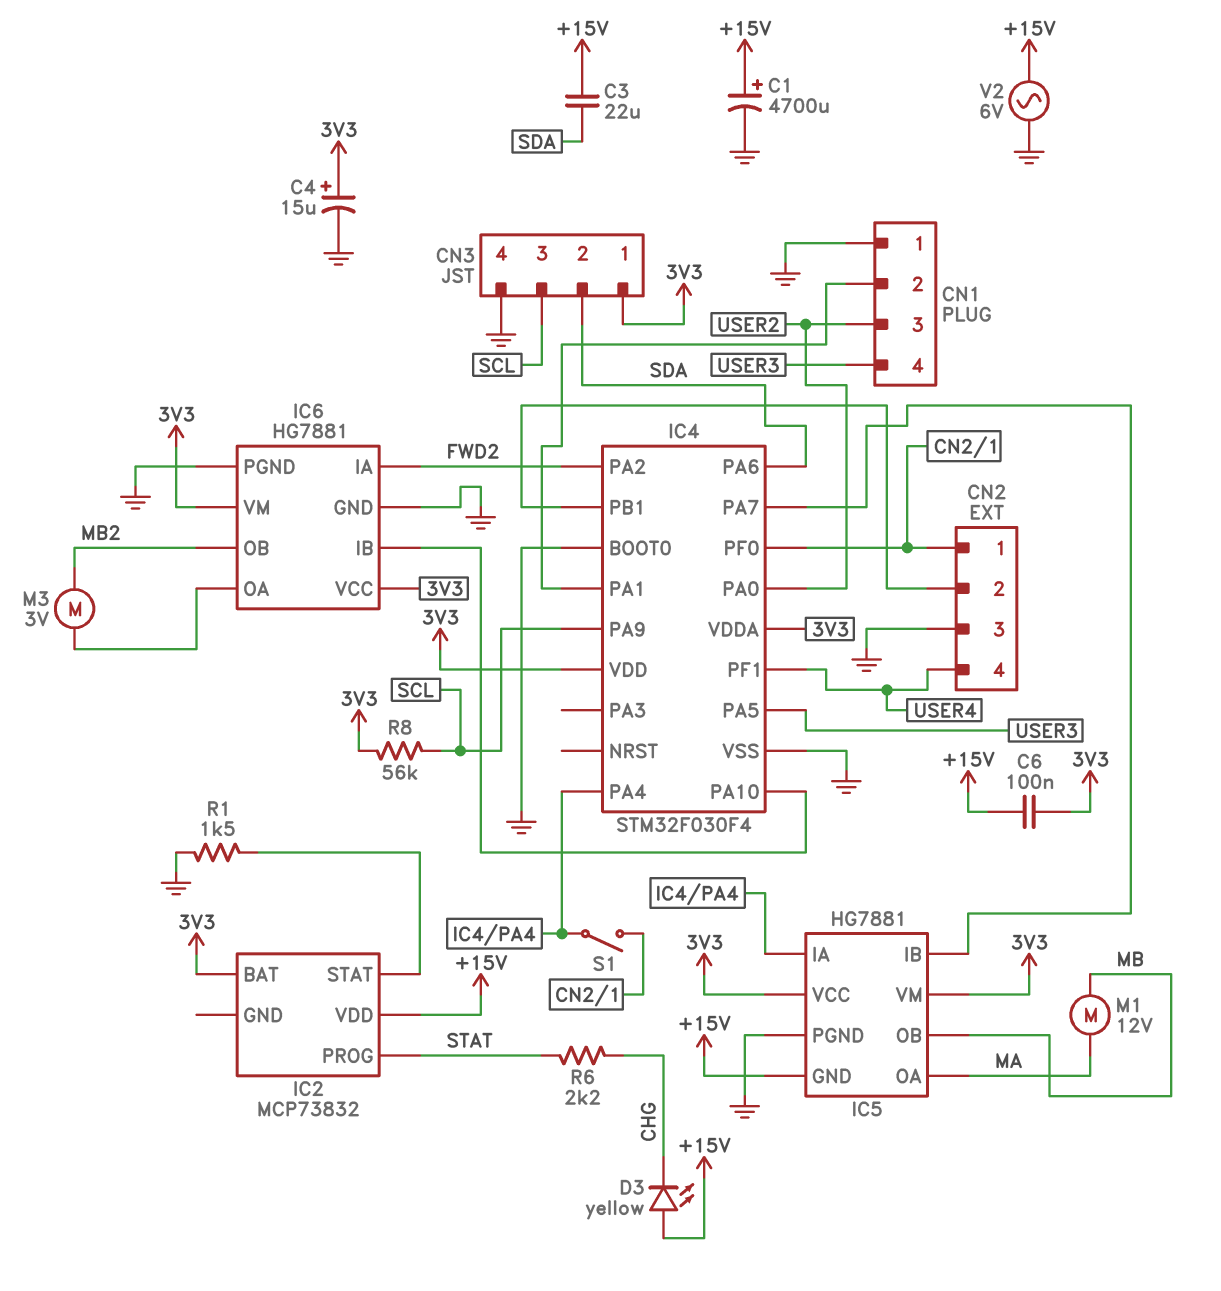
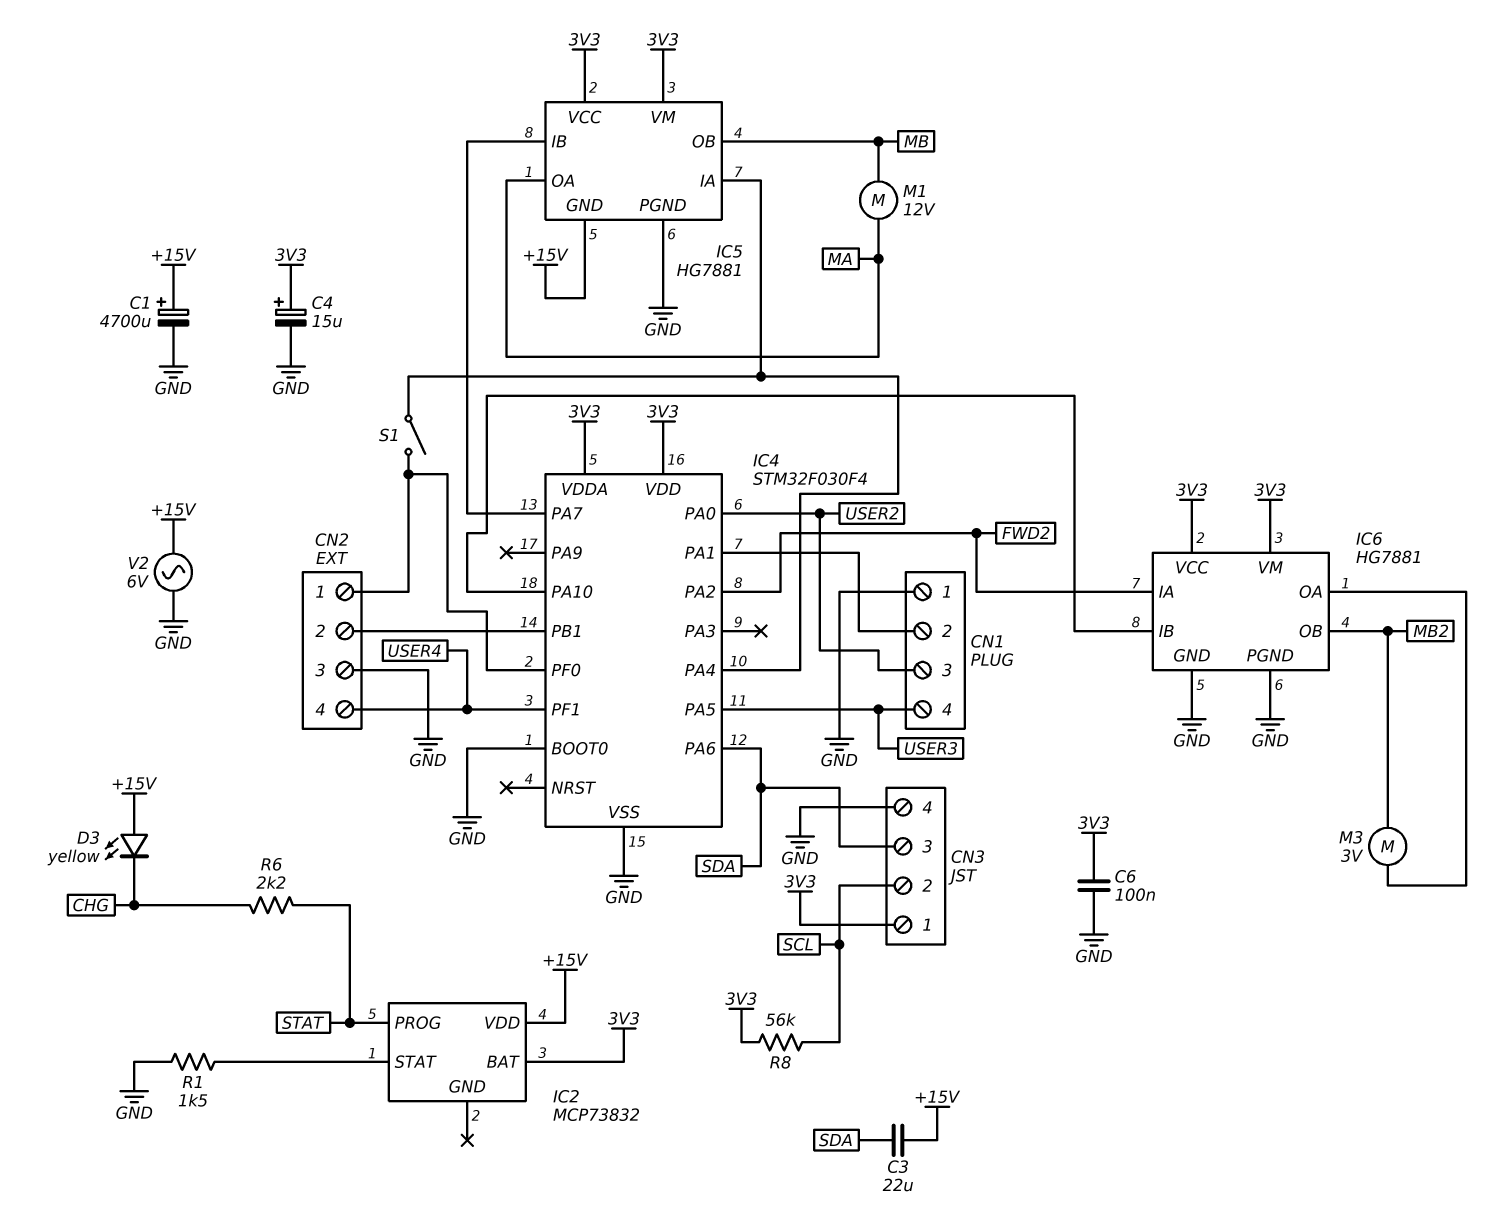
C6: 100nF (+15V, 3V3) -> 100nF (3V3, GND)
CN3 pin 2: SDA -> SCL
CN3 pin 3: SCL -> SDA
IC4 pin PA9: SCL -> none

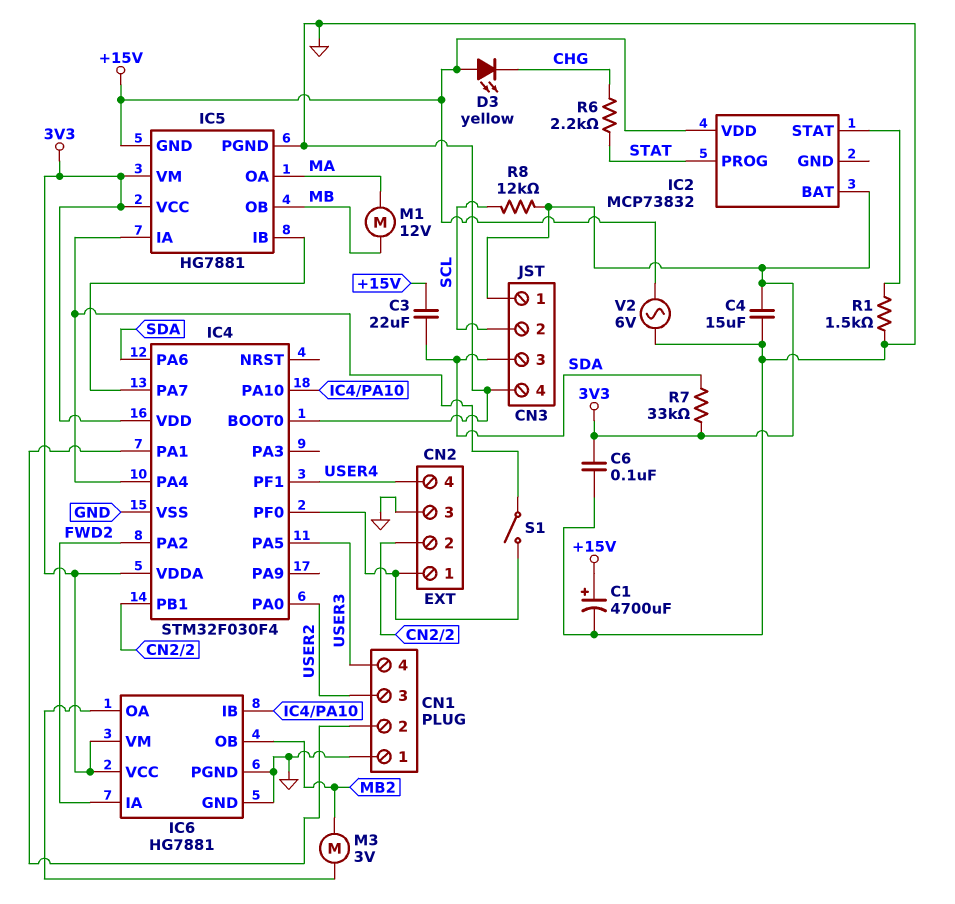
C4: 15uF (plus 3V3, minus GND) -> 15uF (3V3, GND)
R7: none -> 33k (3V3, SDA)
R8: 56k (3V3, SCL) -> 12k (3V3, SCL)

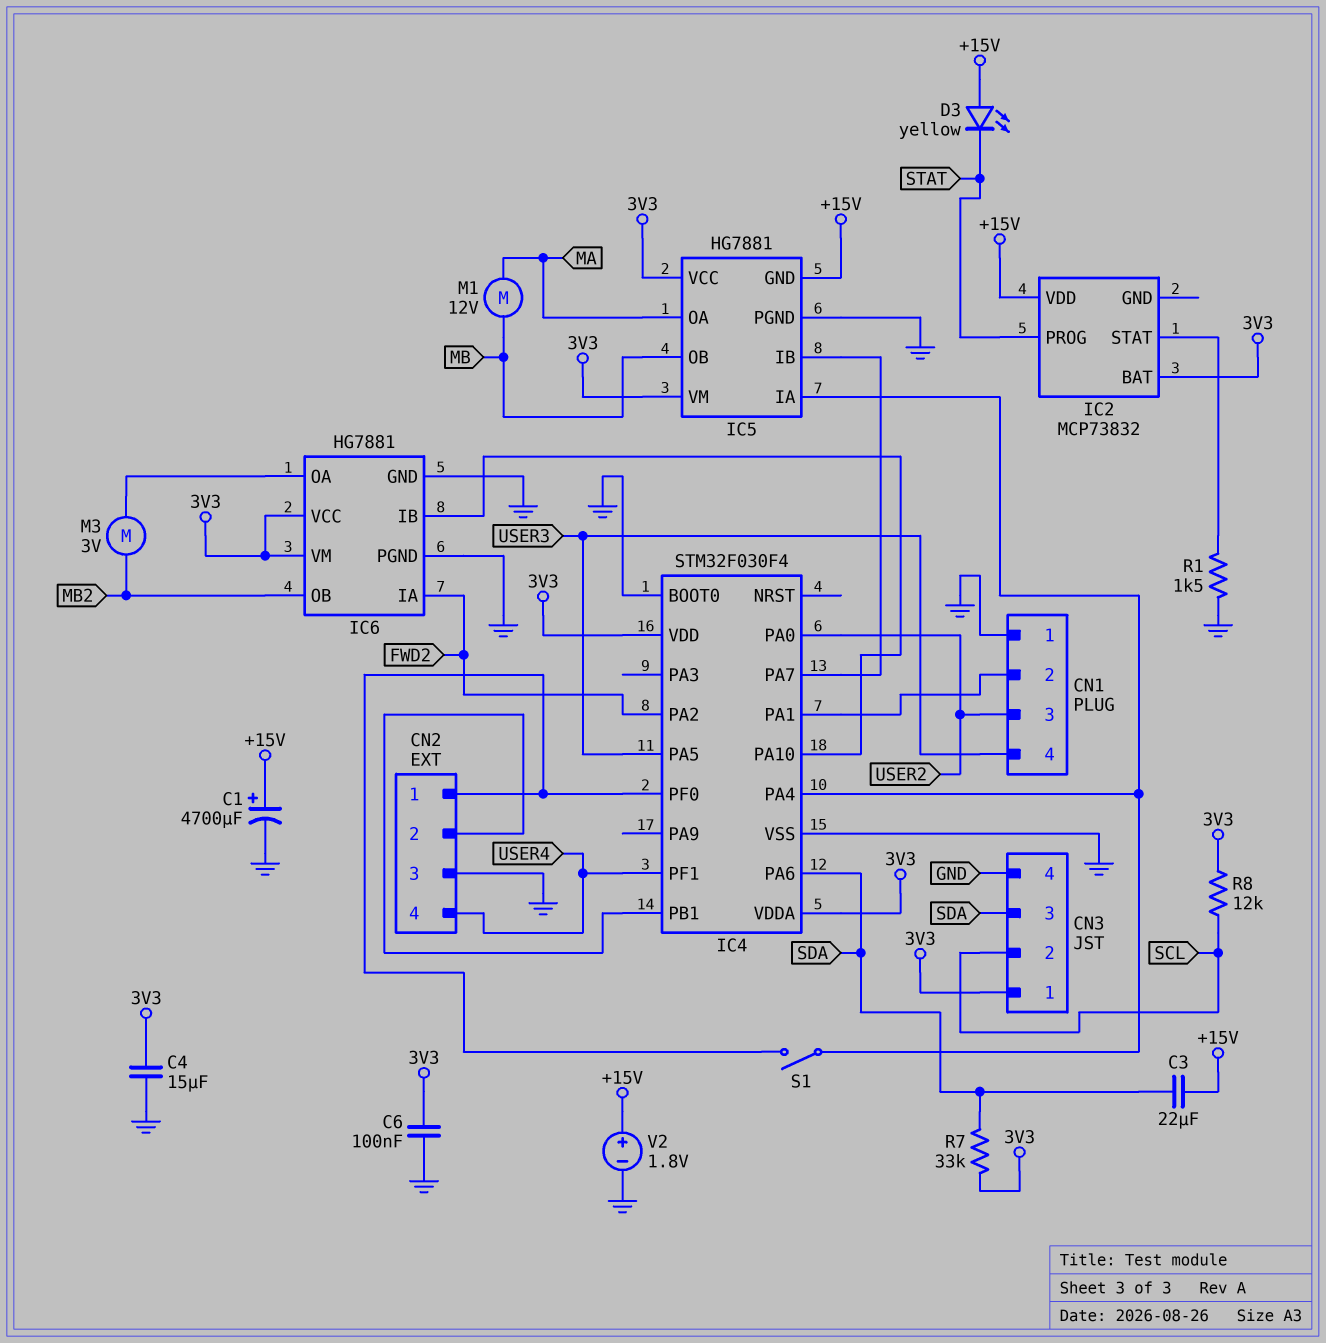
D3: LED yellow (A +15V, K CHG) -> LED yellow (A +15V, K STAT)
R6: 2.2k (CHG, STAT) -> none
V2: AC 6V (+15V, GND) -> 1.8V (plus +15V, minus GND)

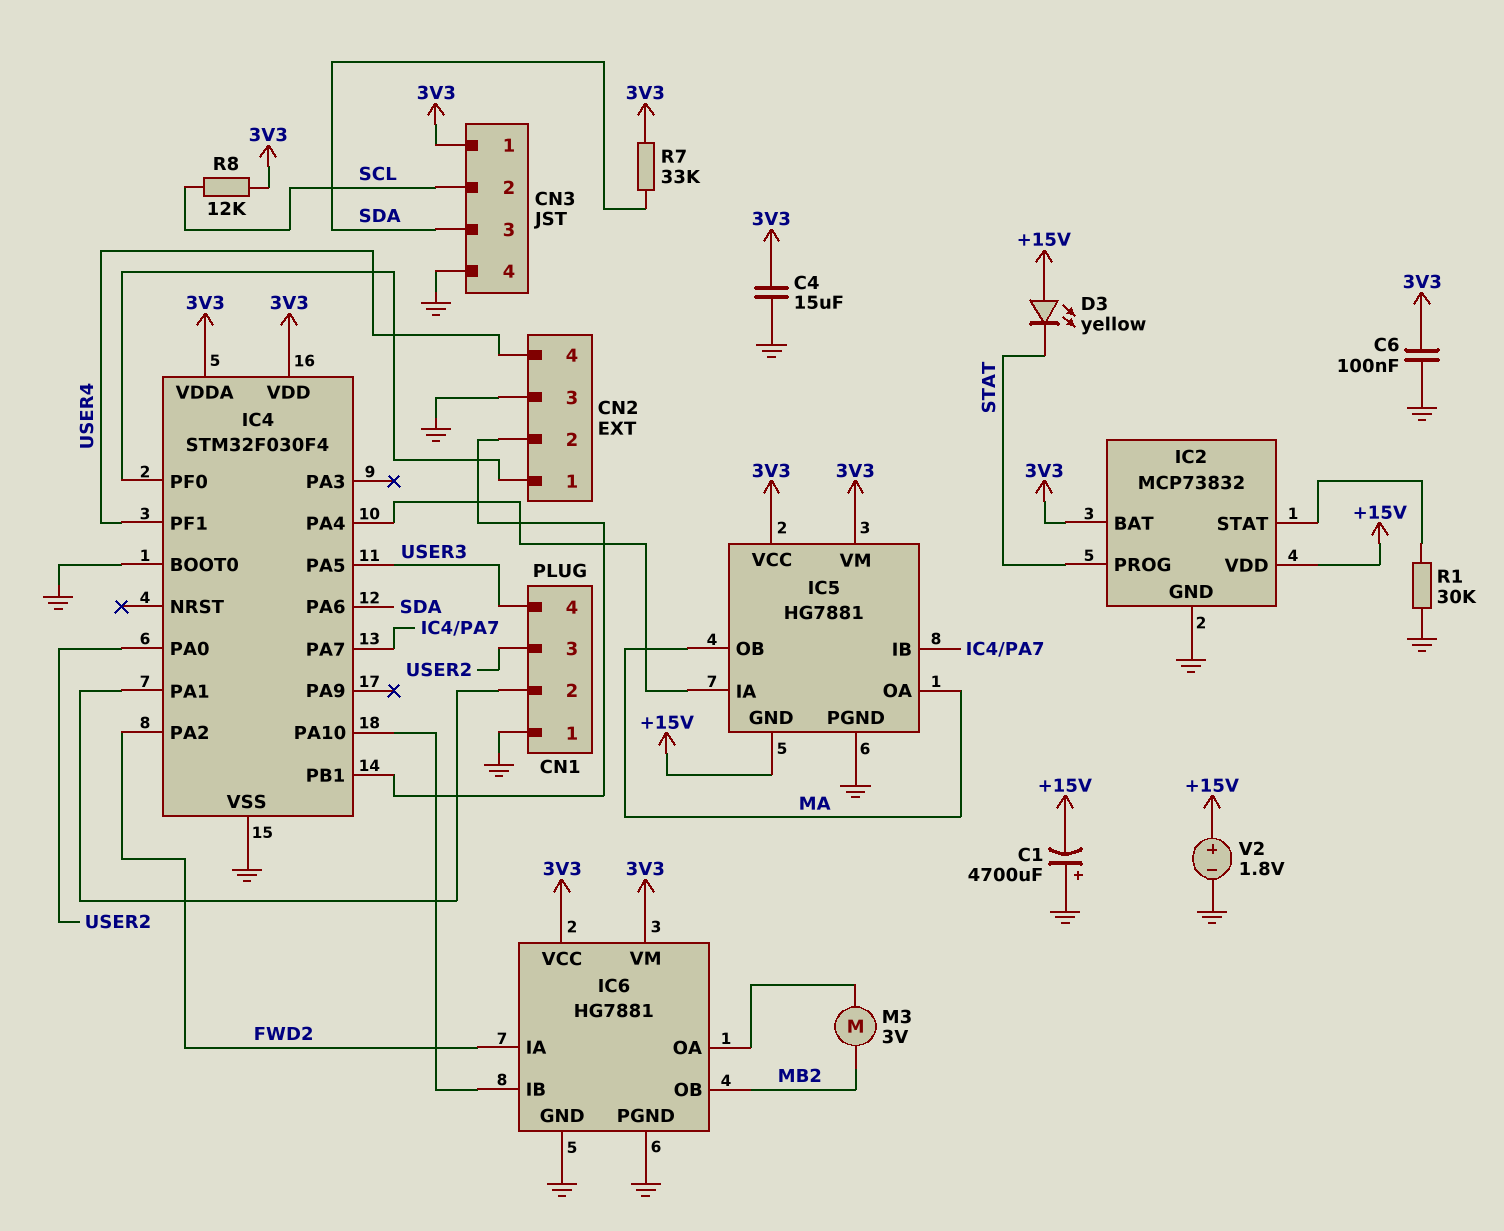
C1: 4700uF (plus +15V, minus GND) -> 4700uF (plus GND, minus +15V)
C3: 22uF (+15V, SDA) -> none
IC2 pin GND: none -> GND
IC5 pin OB: MB -> MA
M1: motor 12V (MA, MB) -> none
R1: 1.5k (GND, IC2/STAT) -> 30k (GND, IC2/STAT)
S1: switch (CN2/1, IC4/PA4) -> none

